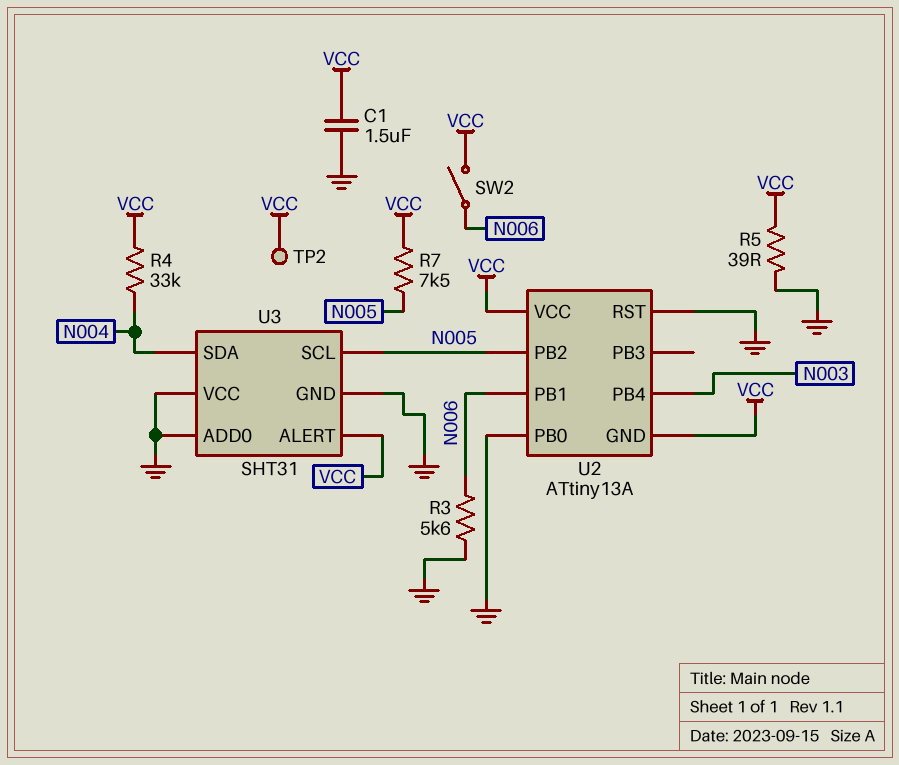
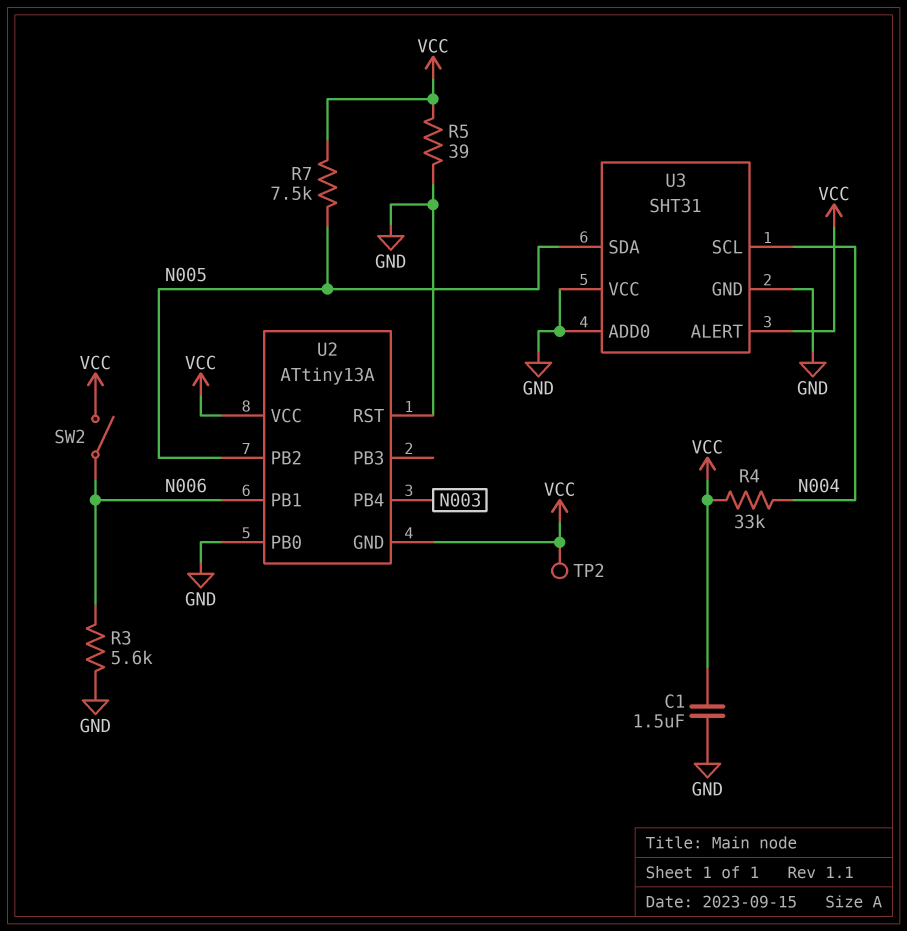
U3 pin SCL: N005 -> N004
U3 pin SDA: N004 -> N005

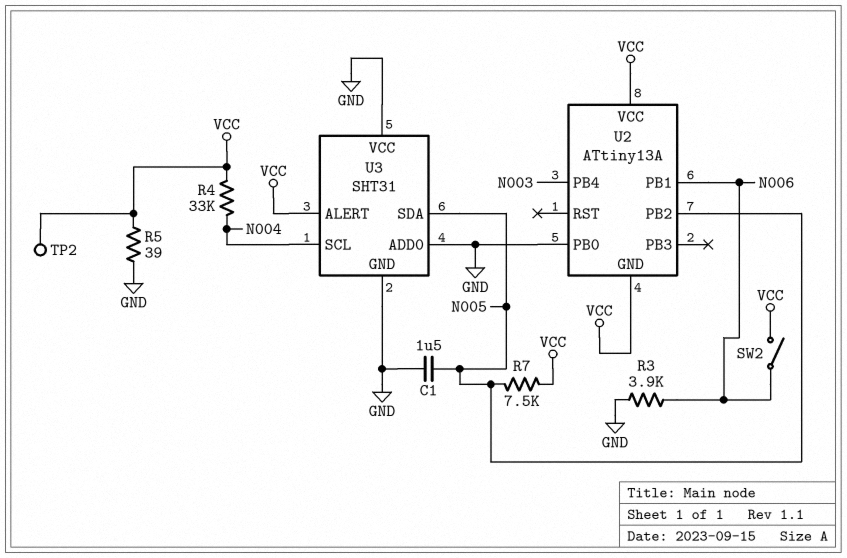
C1: 1.5uF (GND, VCC) -> 1.5uF (GND, N005)
R3: 5.6k (GND, N006) -> 3.9k (GND, N006)
U2 pin RST: GND -> none

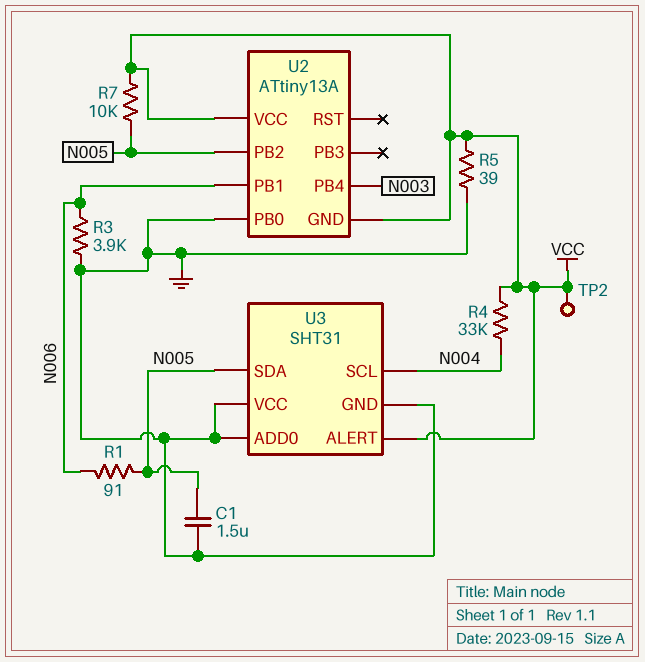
R1: none -> 91 (N005, N006)
R7: 7.5k (N005, VCC) -> 10k (N005, VCC)
SW2: switch (N006, VCC) -> none

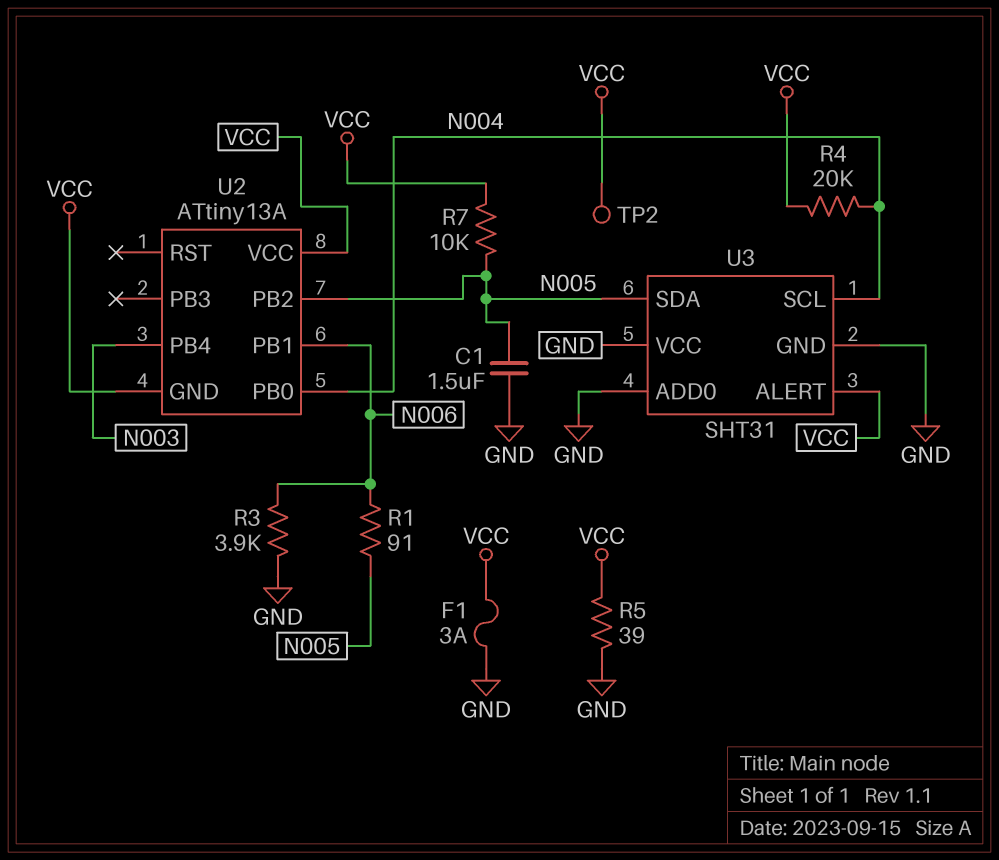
F1: none -> 3A (GND, VCC)
R4: 33k (N004, VCC) -> 20k (N004, VCC)
U2 pin PB0: GND -> N004

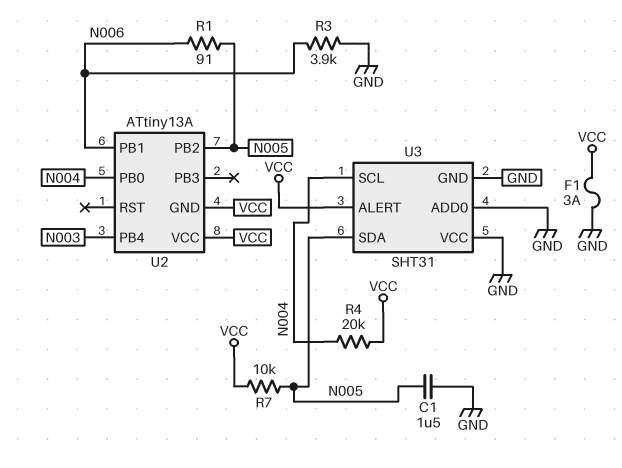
R5: 39 (GND, VCC) -> none
TP2: test point (VCC) -> none

